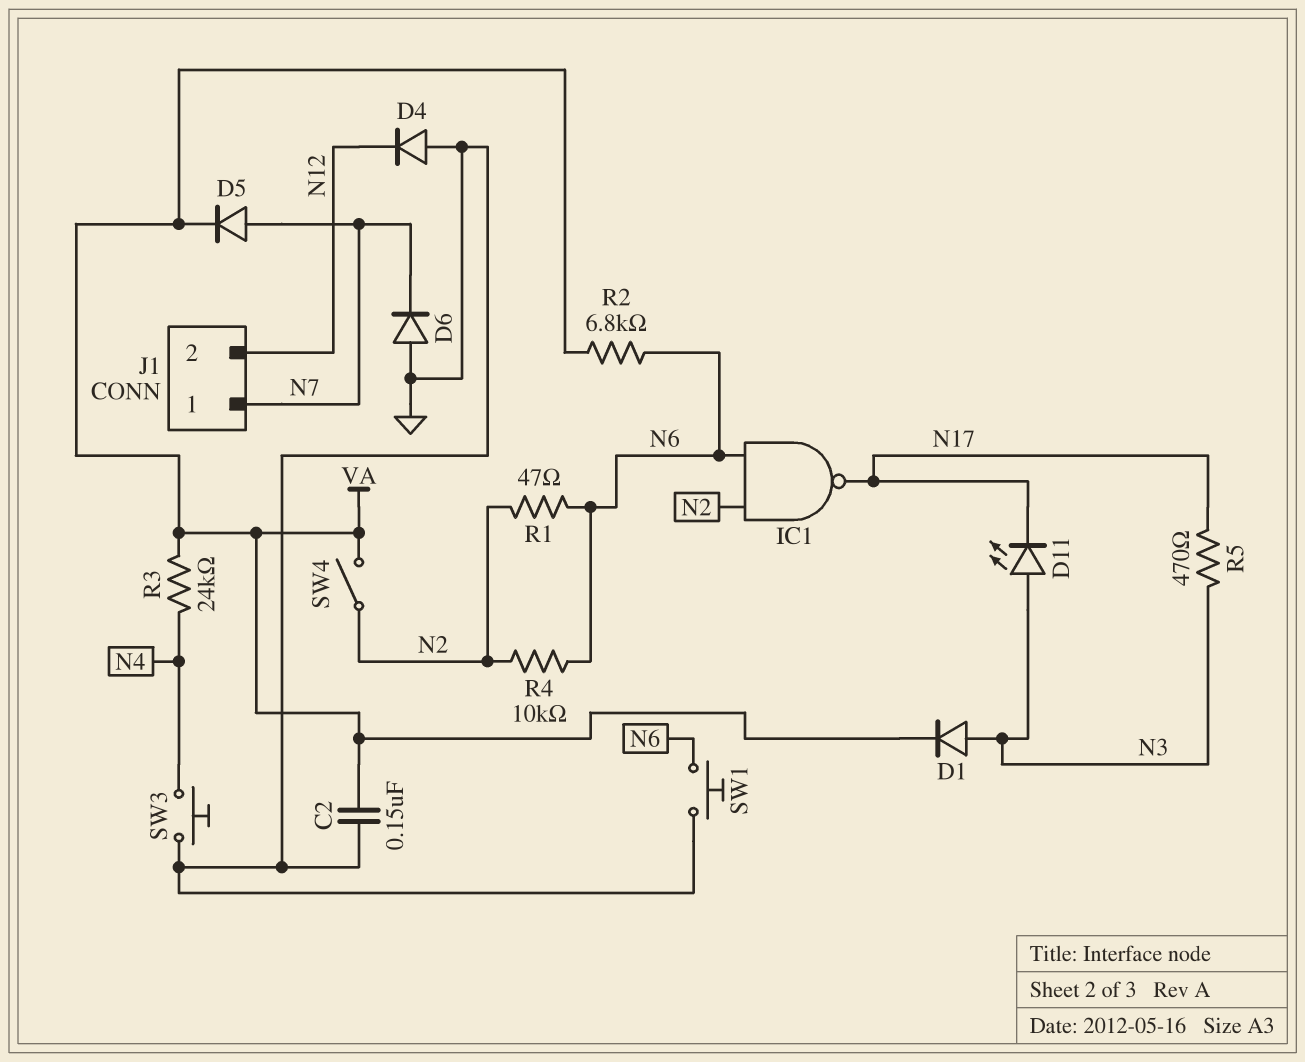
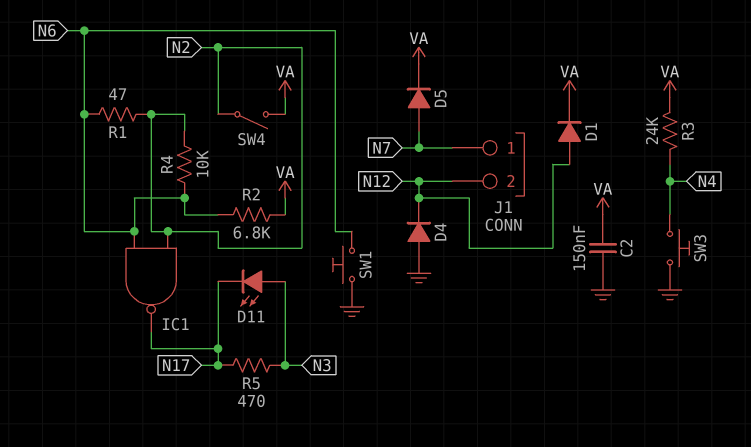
D1: diode (A N3, K VA) -> diode (A N12, K VA)
D6: diode (A GND, K N7) -> none

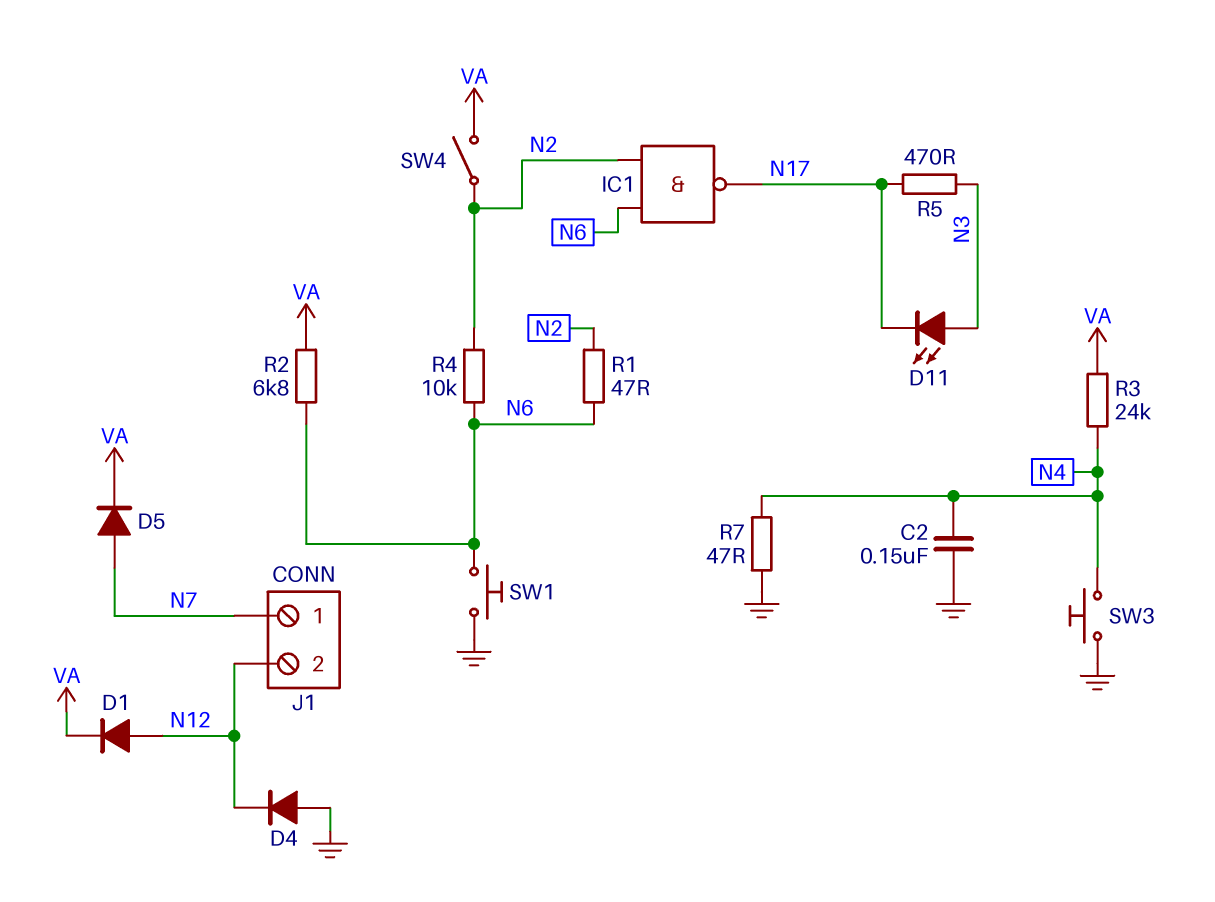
C2: 150nF (GND, VA) -> 150nF (GND, N4)
R7: none -> 47 (GND, N4)

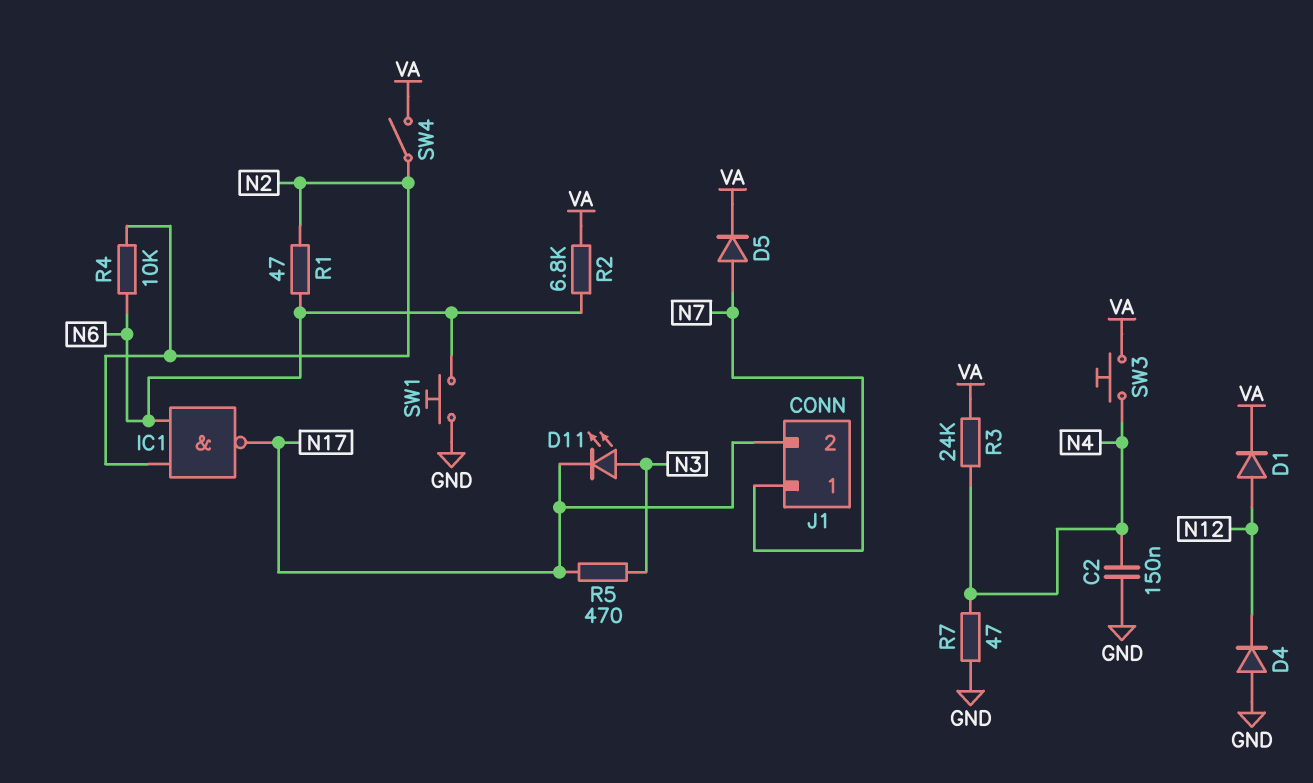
J1 pin 2: N12 -> N17
SW3: button (GND, N4) -> button (N4, VA)

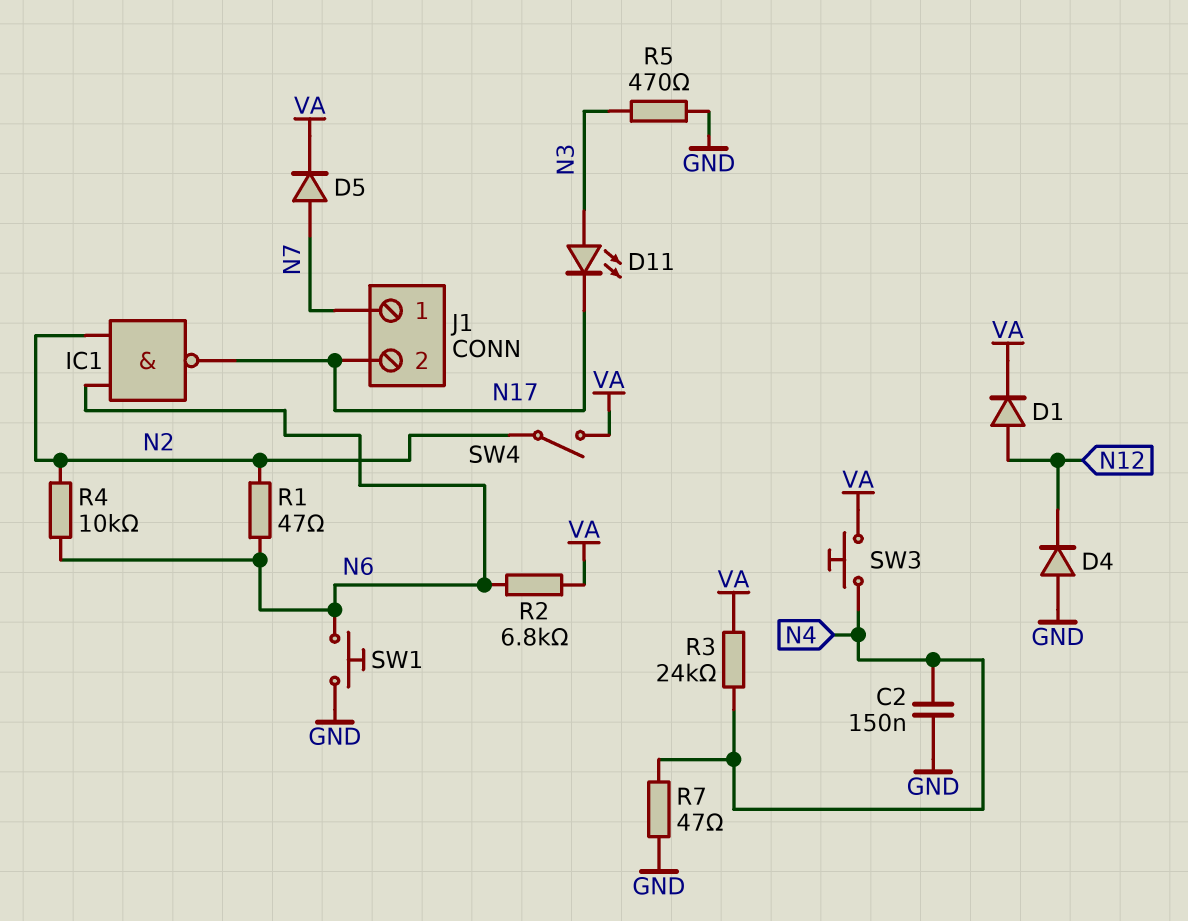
R5: 470 (N3, N17) -> 470 (GND, N3)

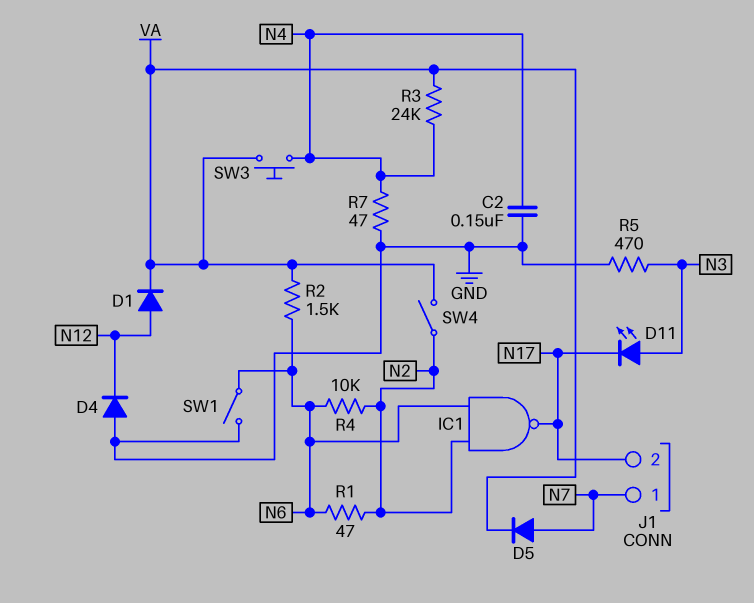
R2: 6.8k (N6, VA) -> 1.5k (N6, VA)
SW1: button (GND, N6) -> switch (GND, N6)

